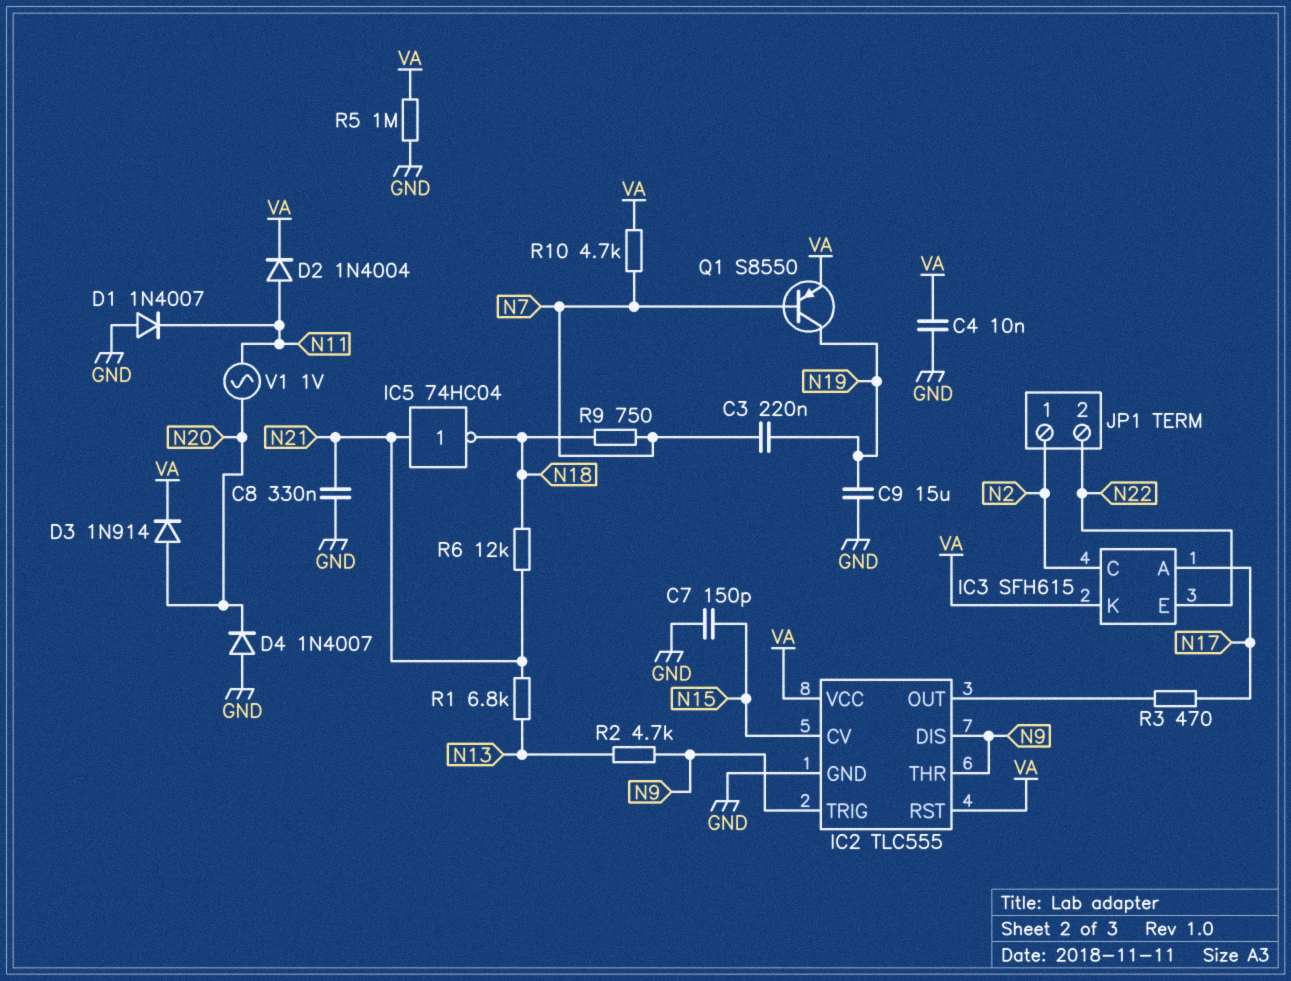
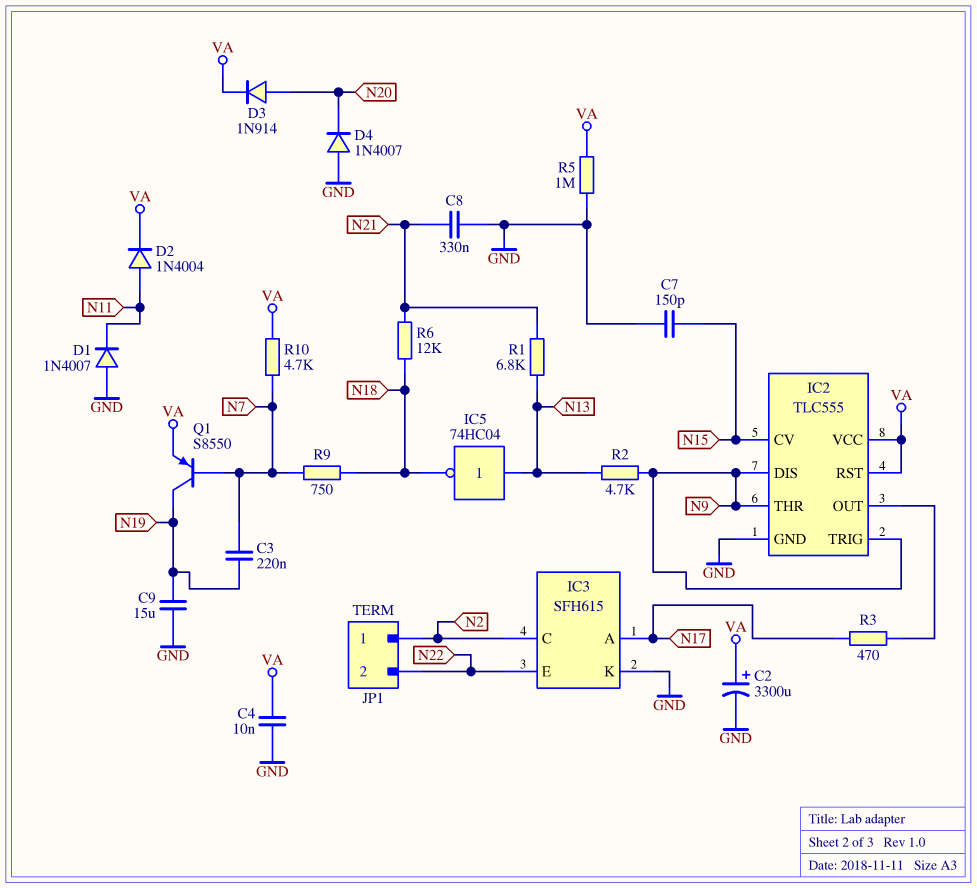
C2: none -> 3300uF (plus VA, minus GND)
IC3 pin K: VA -> GND
IC5: NOT 74HC04 (in N21, out N18) -> NOT 74HC04 (in N13, out N18)
V1: AC 1V (N11, N20) -> none

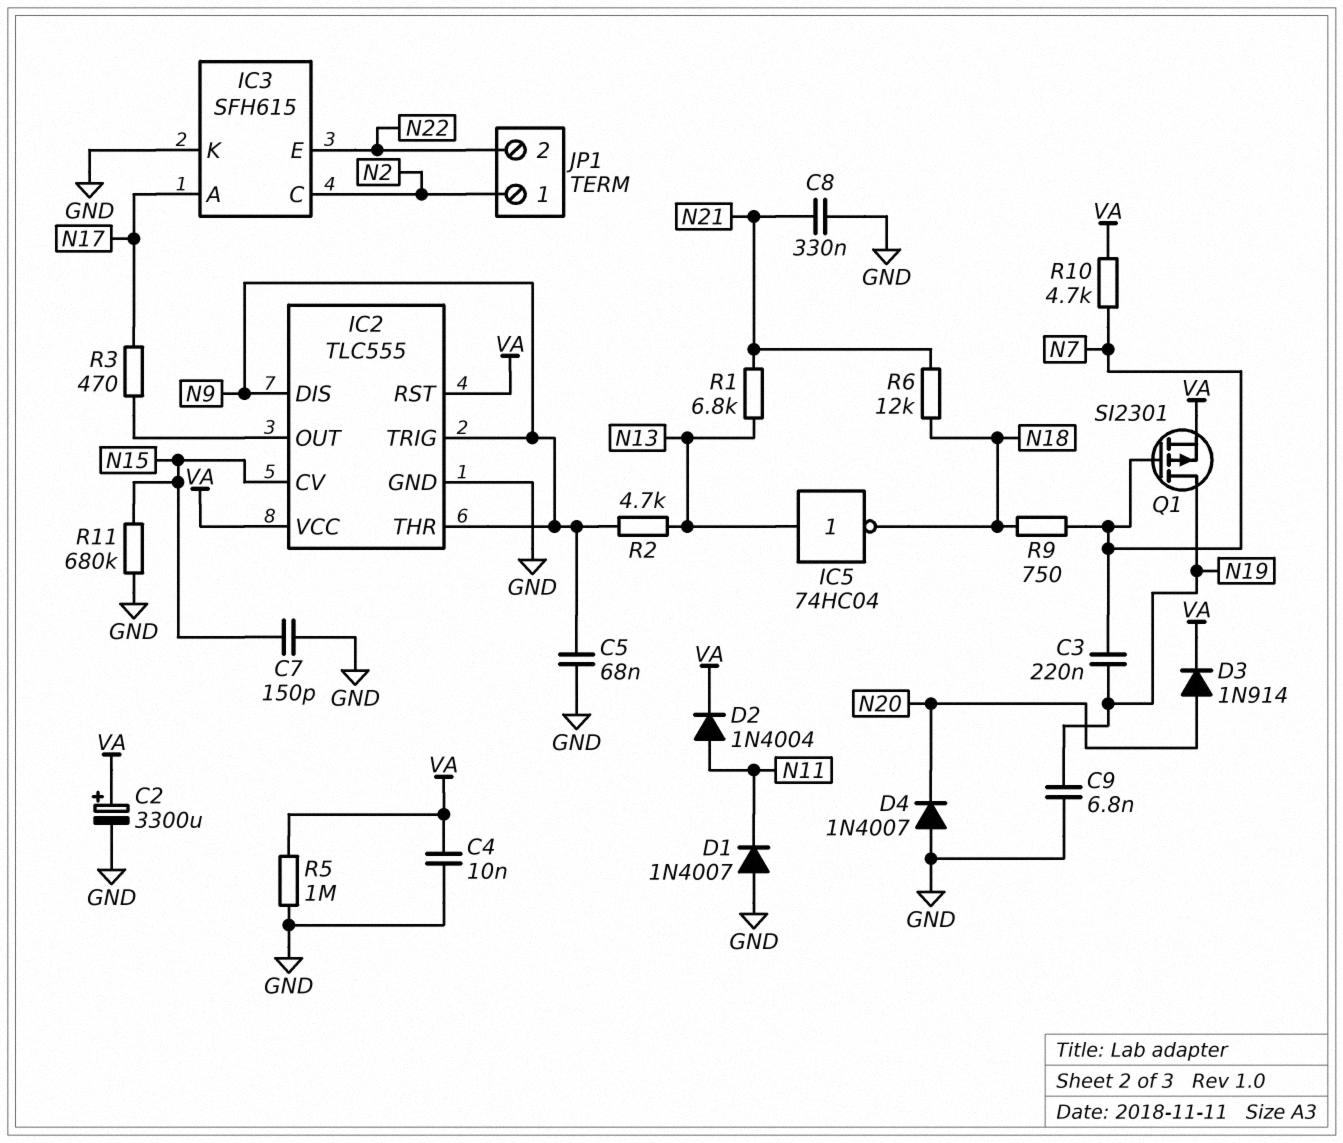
C5: none -> 68nF (GND, N9)
C9: 15uF (GND, N19) -> 6.8nF (GND, N19)
Q1: PNP S8550 (B N7, C N19, E VA) -> PMOS SI2301 (G N7, D N19, S VA)
R11: none -> 680k (GND, N15)

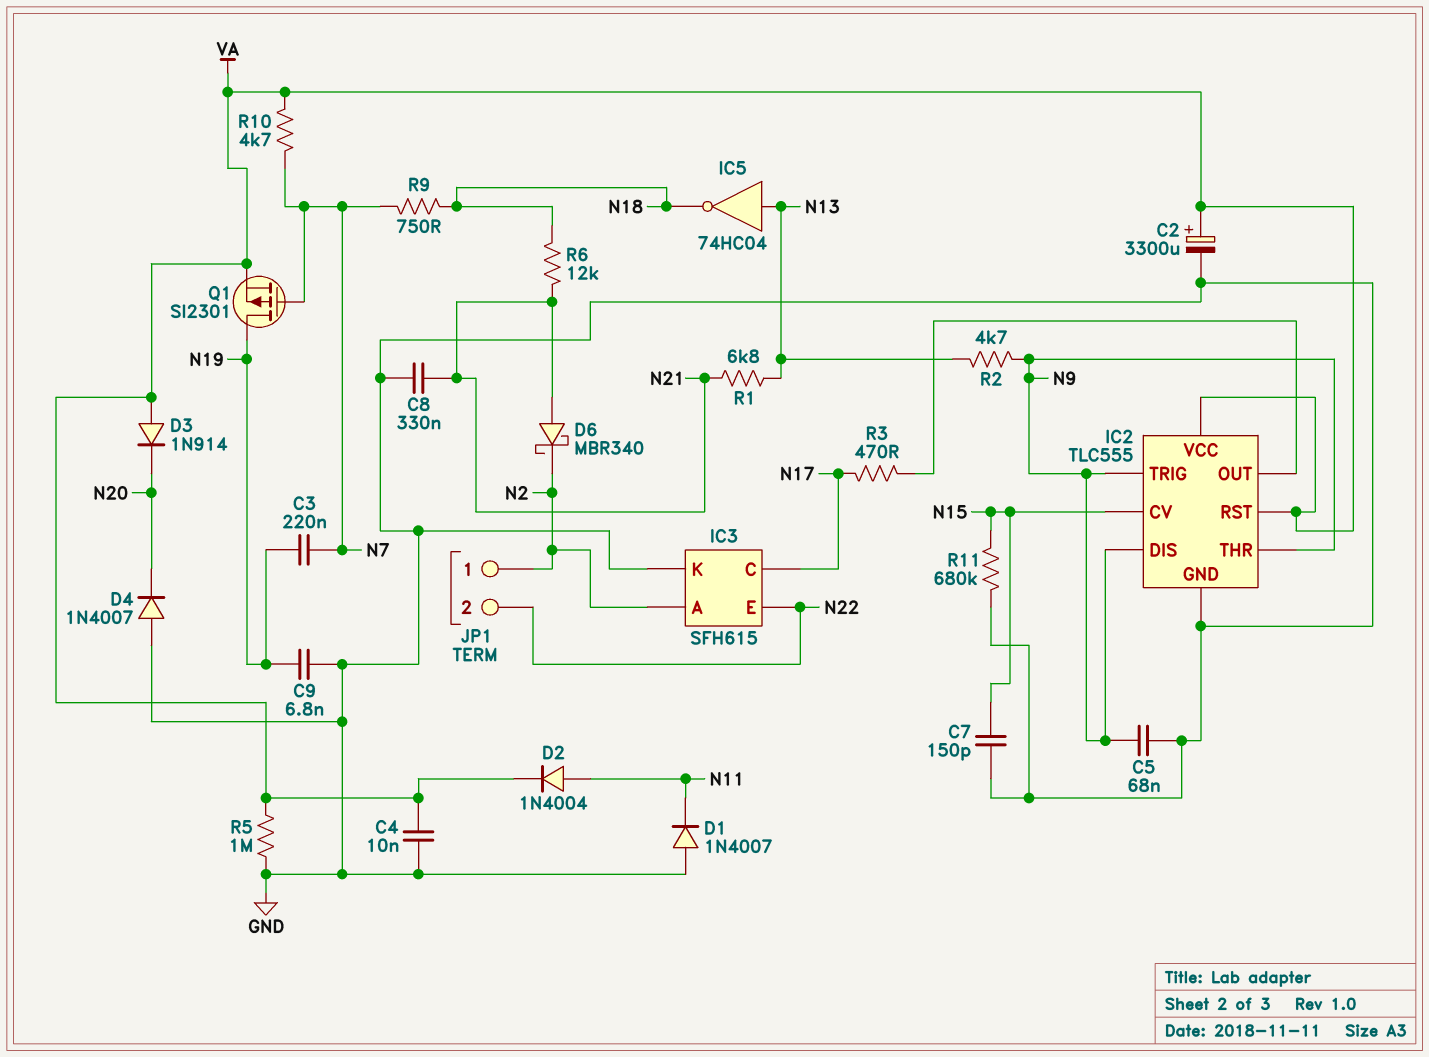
D3: diode 1N914 (A N20, K VA) -> diode 1N914 (A VA, K N20)
D6: none -> schottky MBR340 (A N21, K N2)
IC3 pin A: N17 -> N2
IC3 pin C: N2 -> N17

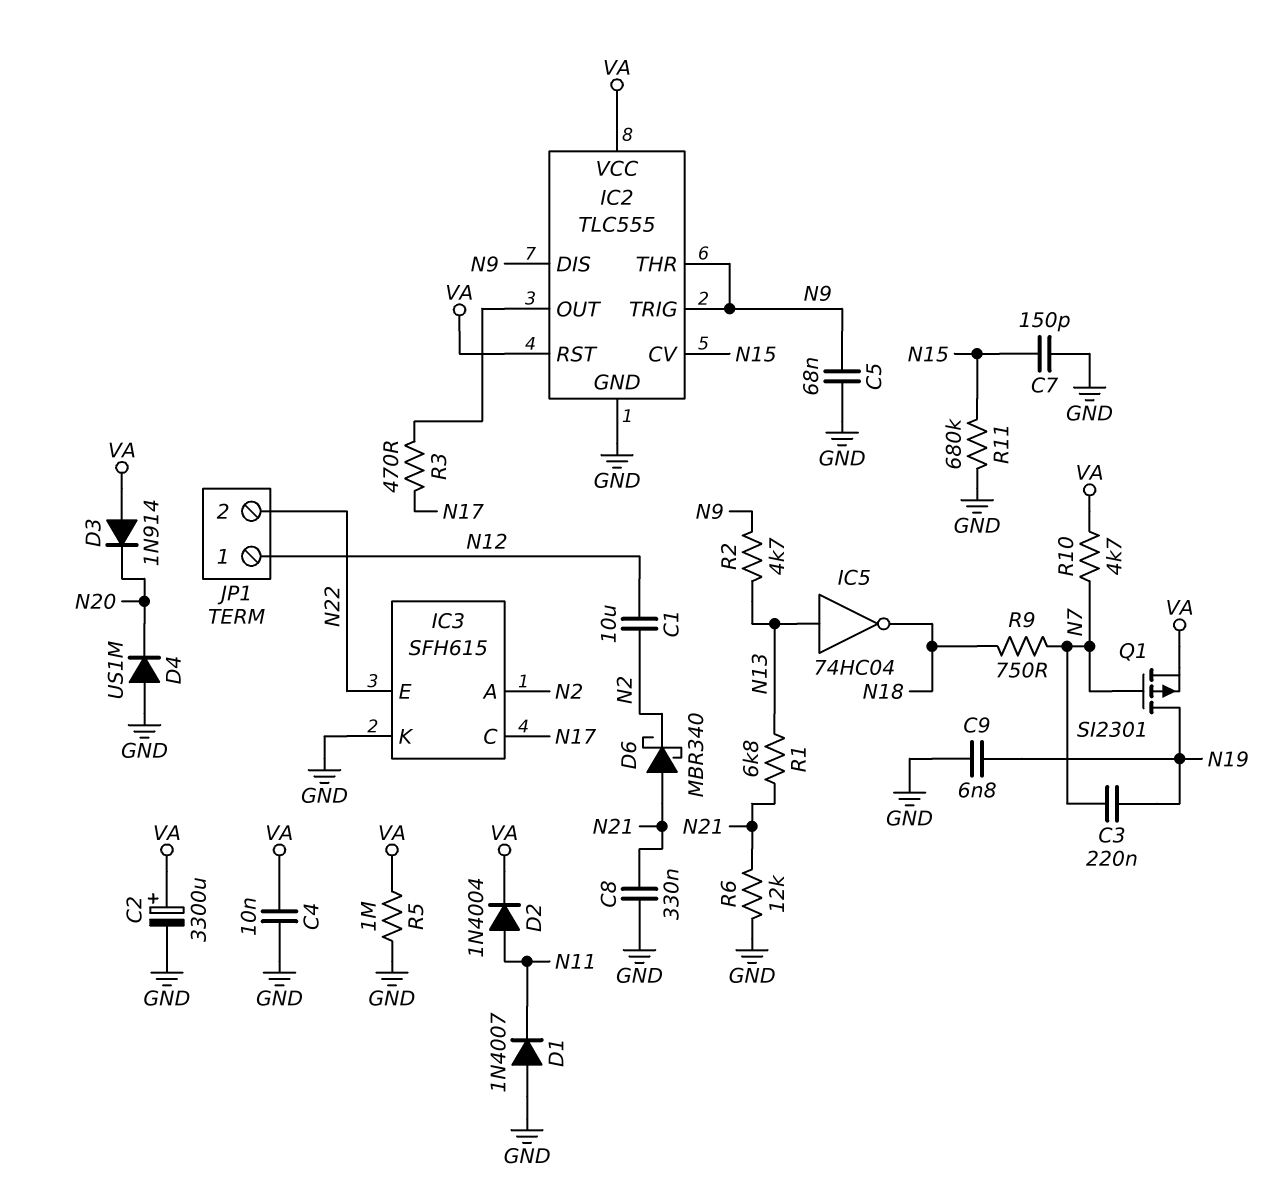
C1: none -> 10uF (N2, N12)
D4: diode 1N4007 (A GND, K N20) -> diode US1M (A GND, K N20)
JP1 pin 1: N2 -> N12
R6: 12k (N18, N21) -> 12k (GND, N21)

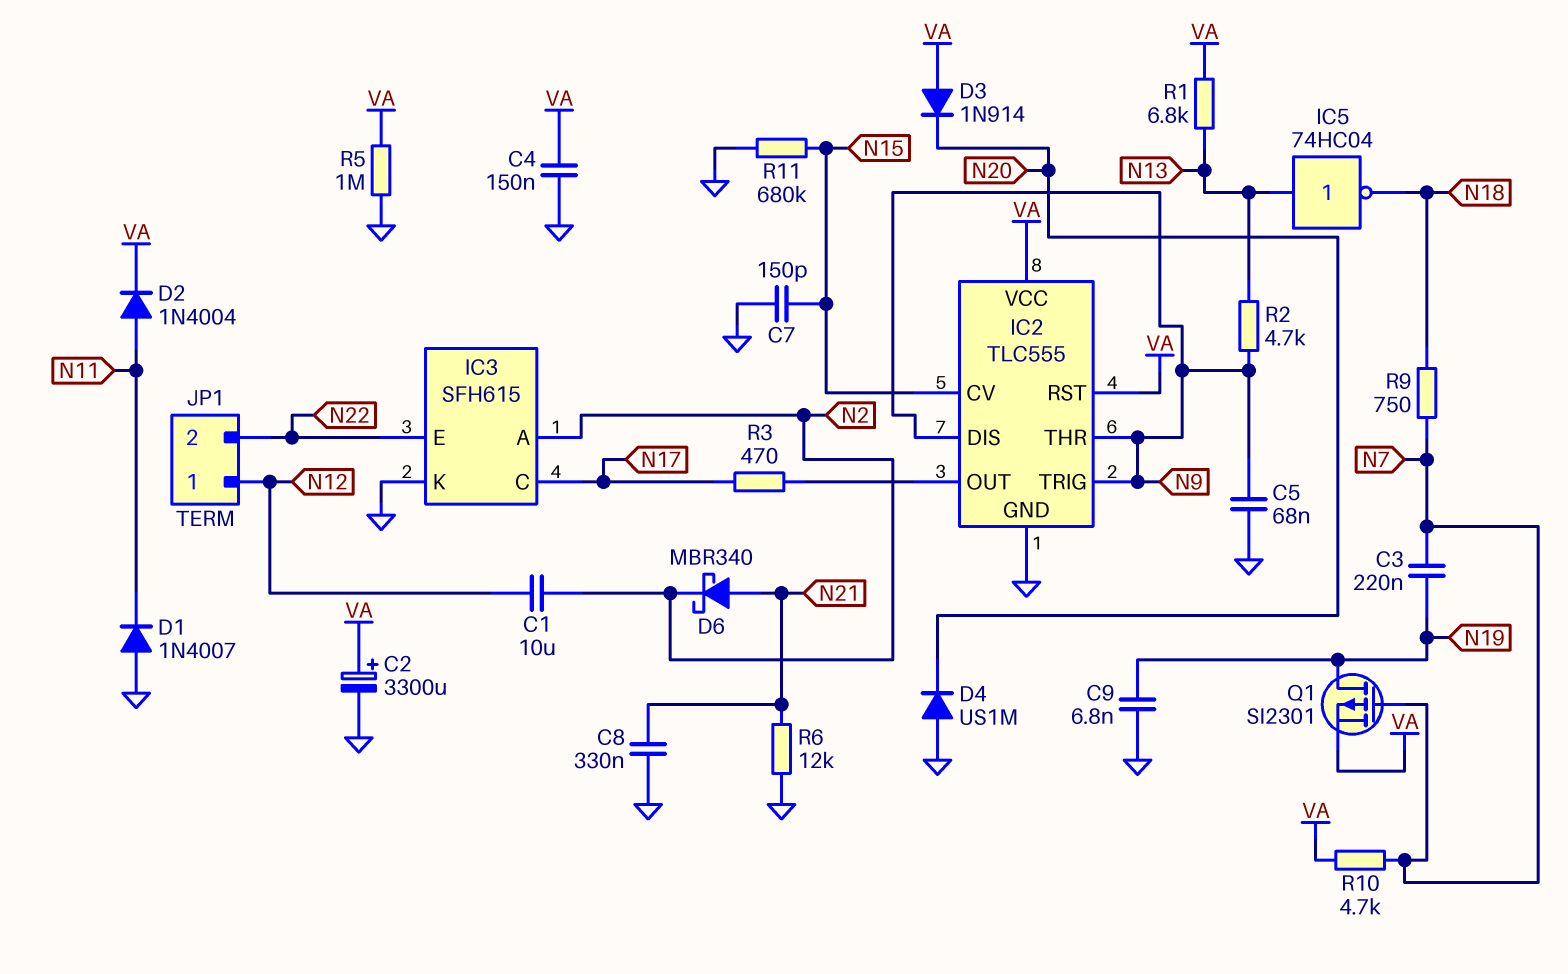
C4: 10nF (GND, VA) -> 150nF (GND, VA)
R1: 6.8k (N13, N21) -> 6.8k (N13, VA)

